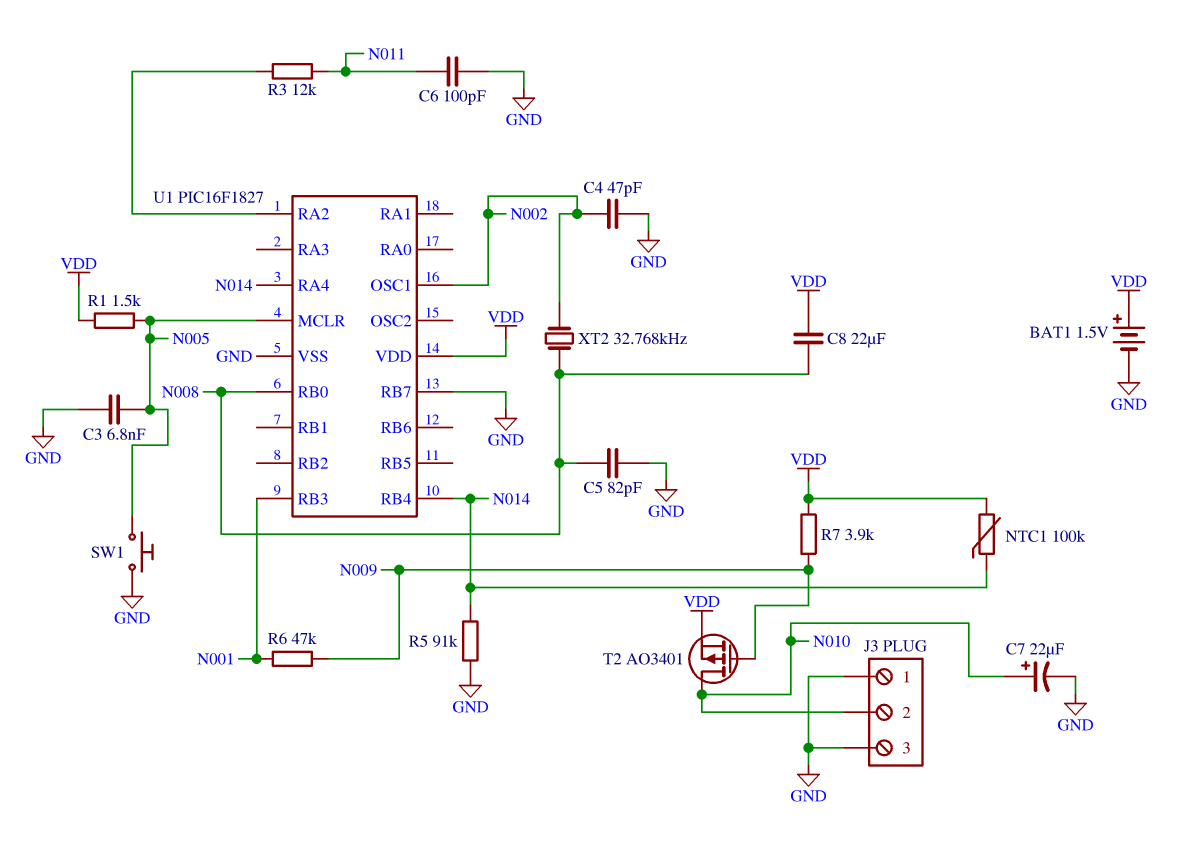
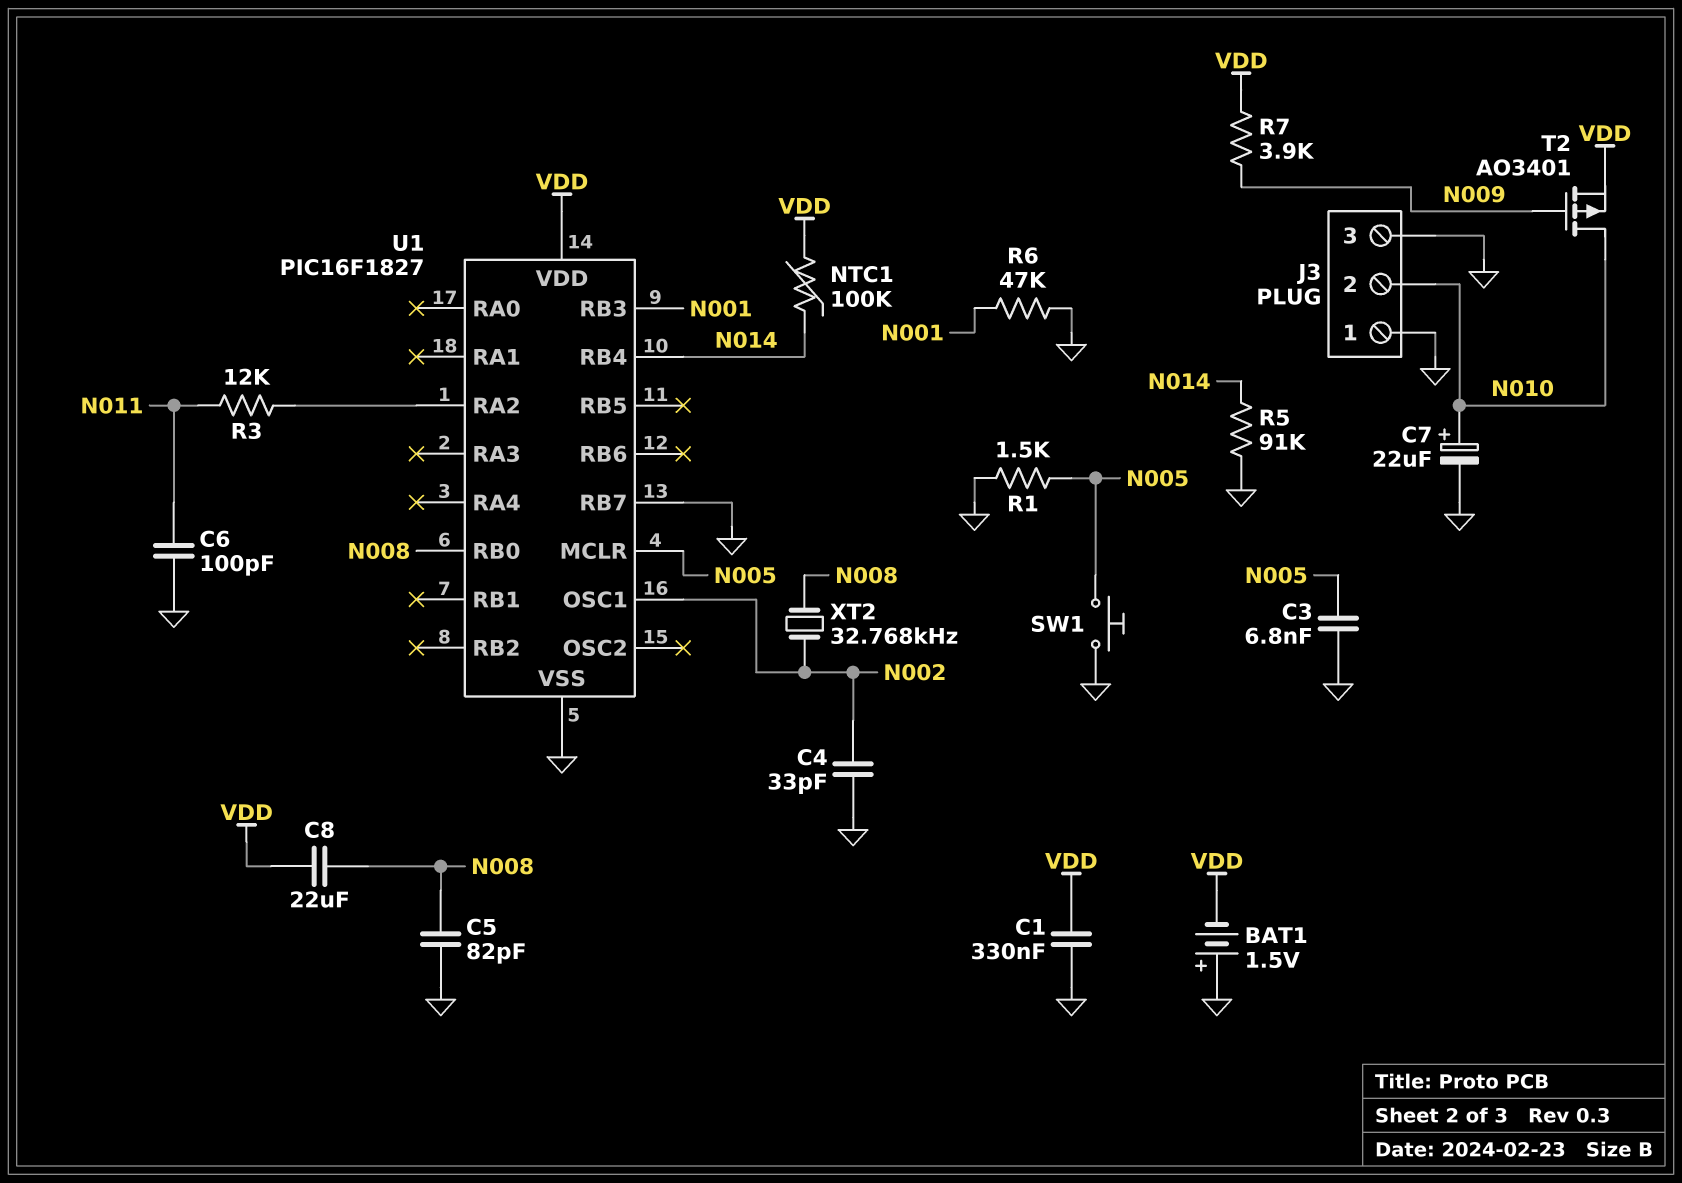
BAT1: 1.5V (plus VDD, minus GND) -> 1.5V (plus GND, minus VDD)
C1: none -> 330nF (GND, VDD)
C4: 47pF (GND, N002) -> 33pF (GND, N002)
R1: 1.5k (N005, VDD) -> 1.5k (GND, N005)
R6: 47k (N001, N009) -> 47k (GND, N001)
U1 pin RA4: N014 -> none

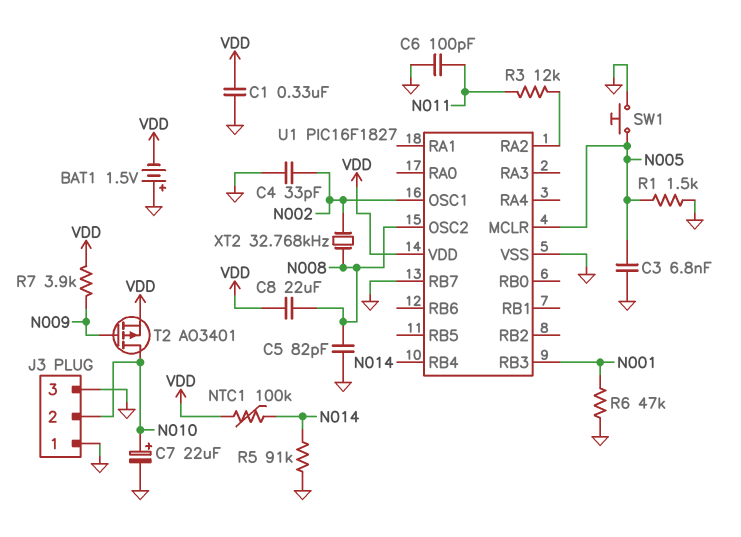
U1 pin OSC2: none -> N008
U1 pin RB0: N008 -> none

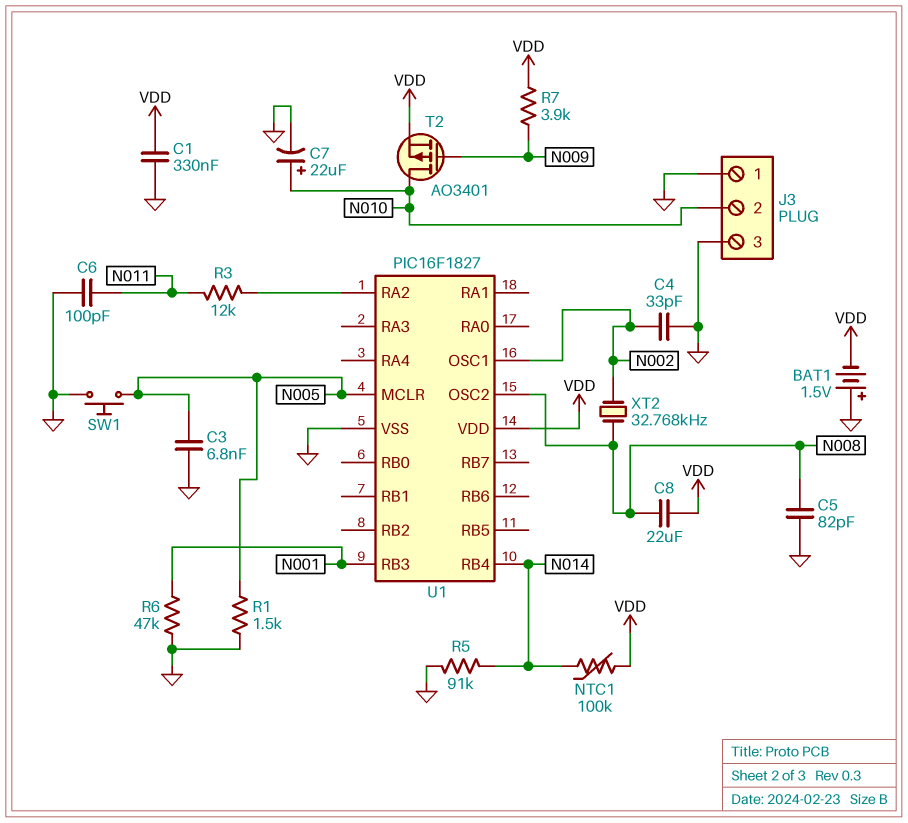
U1 pin RB7: GND -> none

